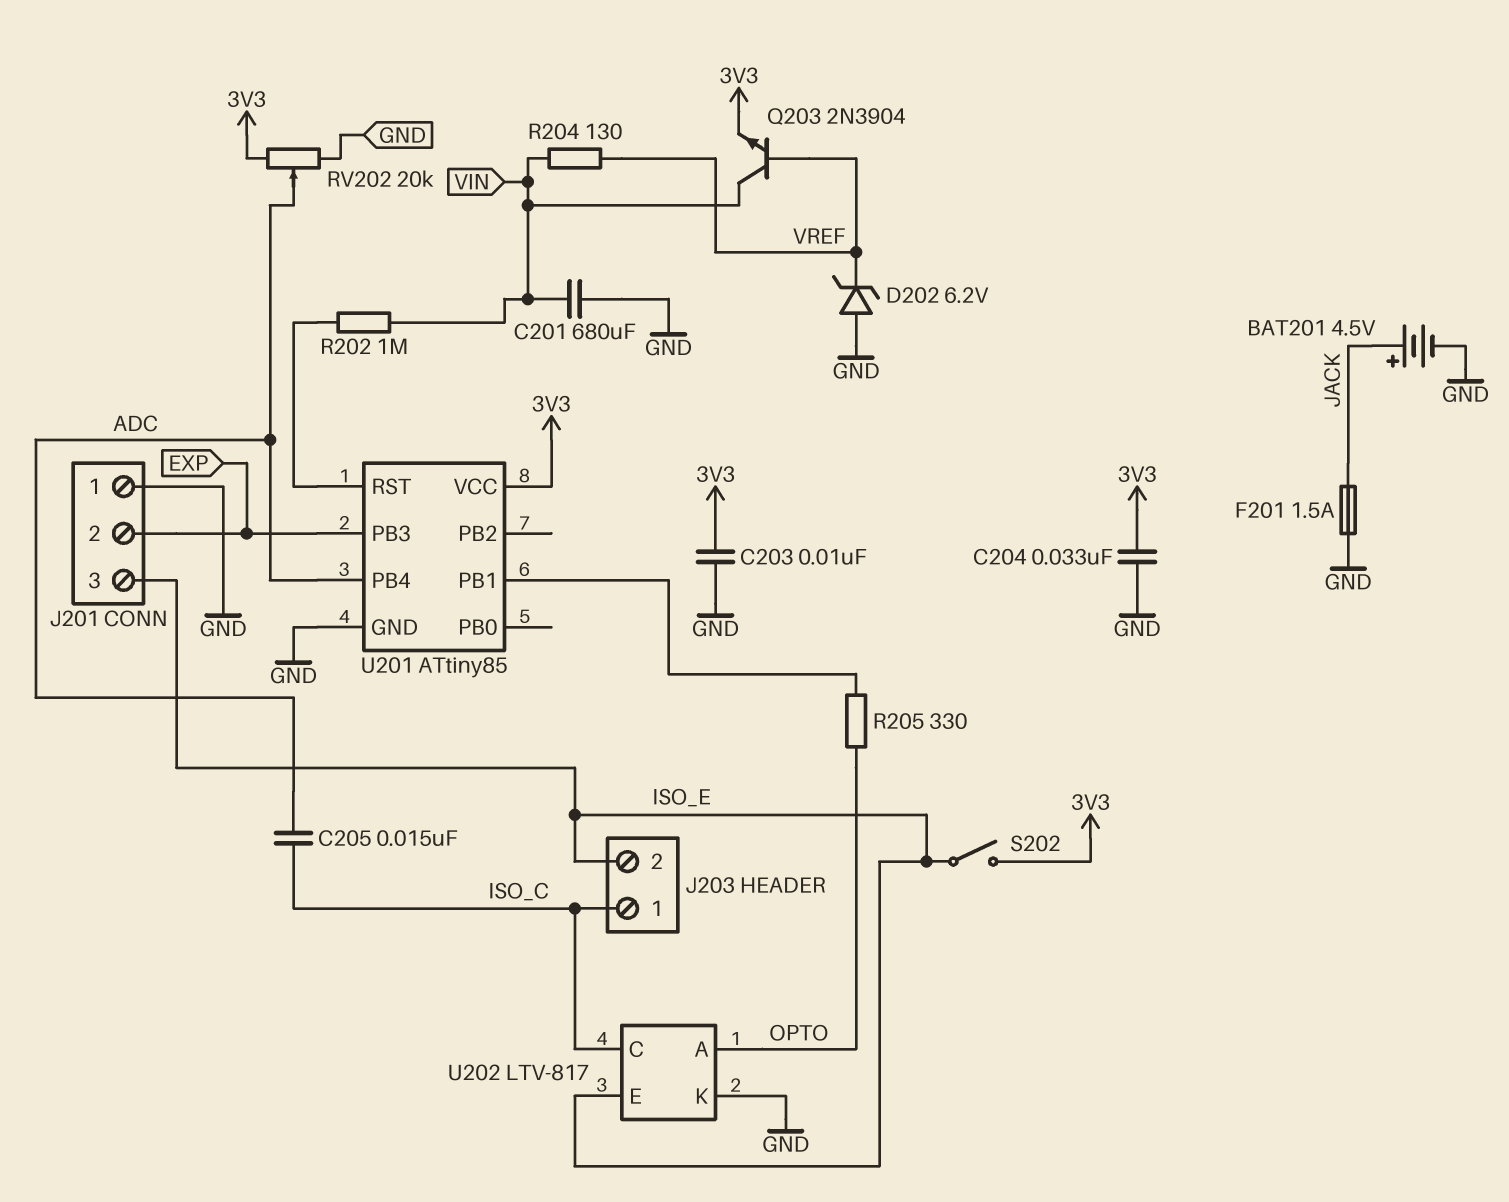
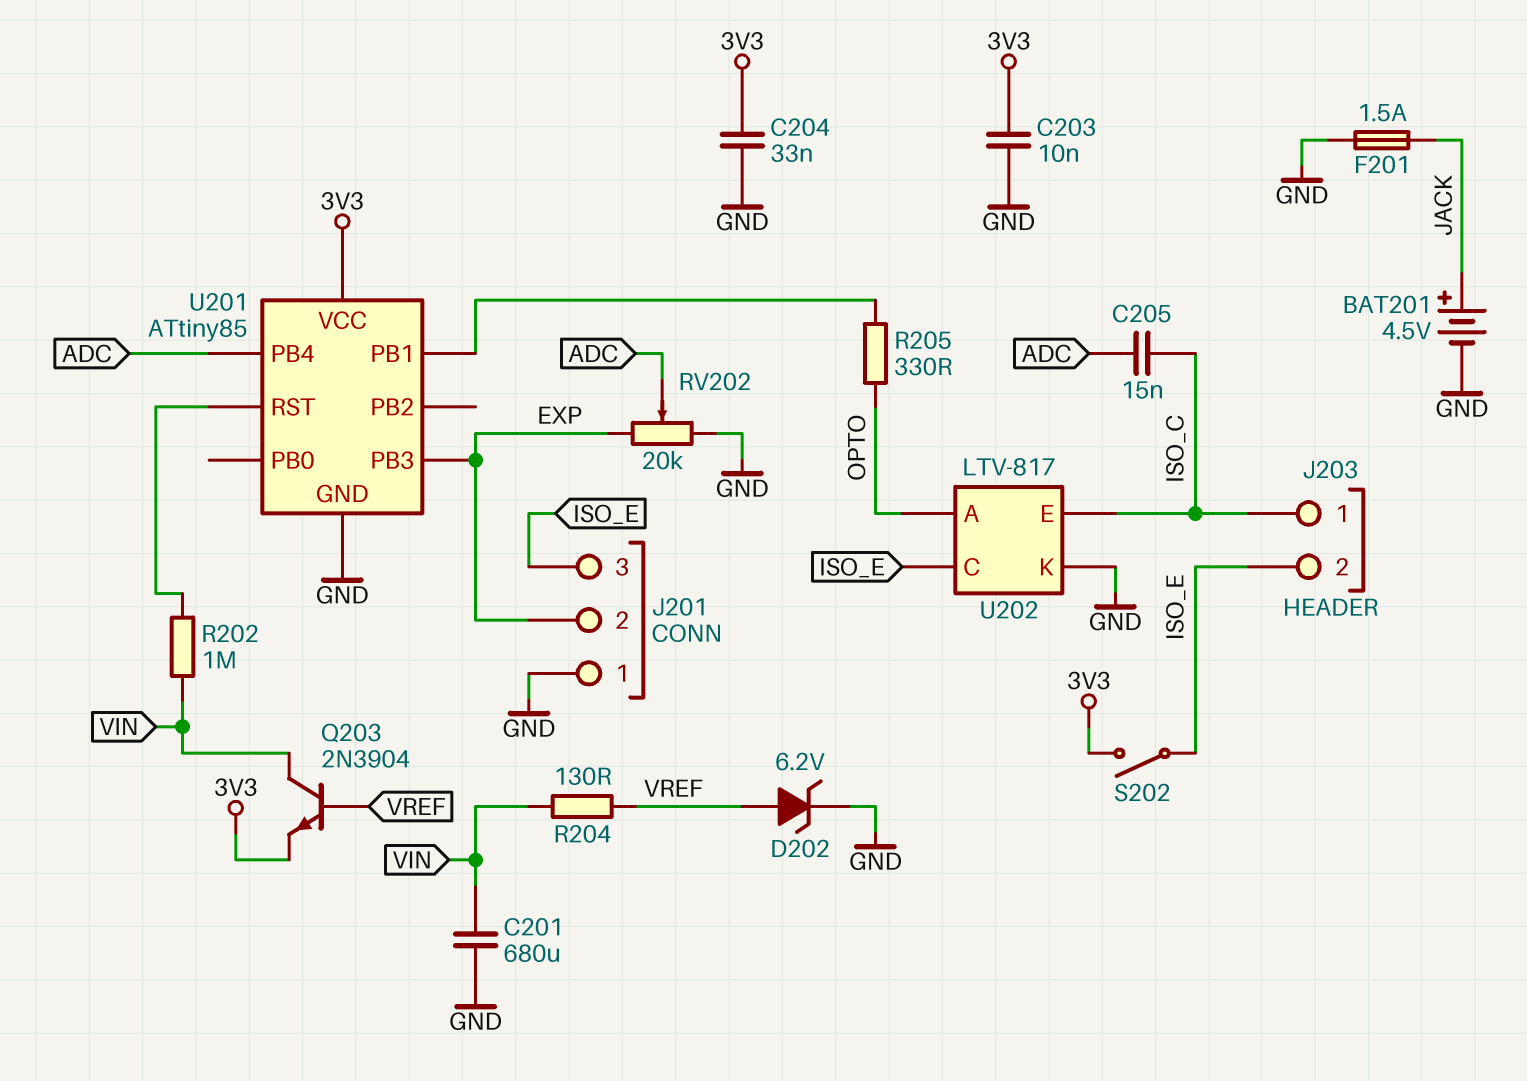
D202: zener 6.2V (A GND, K VREF) -> zener 6.2V (A VREF, K GND)
RV202: 20k (3V3, GND, wiper ADC) -> 20k (EXP, GND, wiper ADC)
U202 pin C: ISO_C -> ISO_E
U202 pin E: ISO_E -> ISO_C

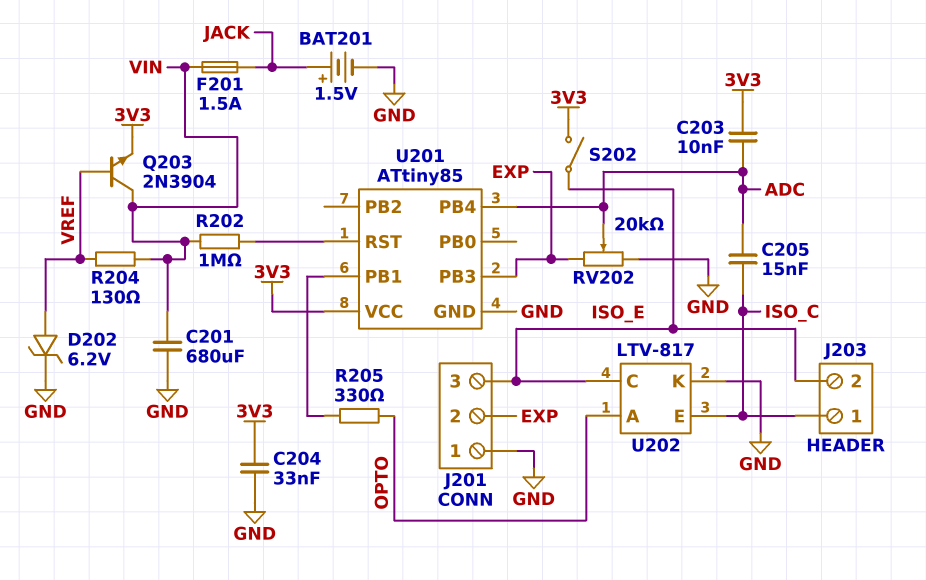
BAT201: 4.5V (plus JACK, minus GND) -> 1.5V (plus JACK, minus GND)
C203: 10nF (3V3, GND) -> 10nF (3V3, ADC)
F201: 1.5A (GND, JACK) -> 1.5A (JACK, VIN)

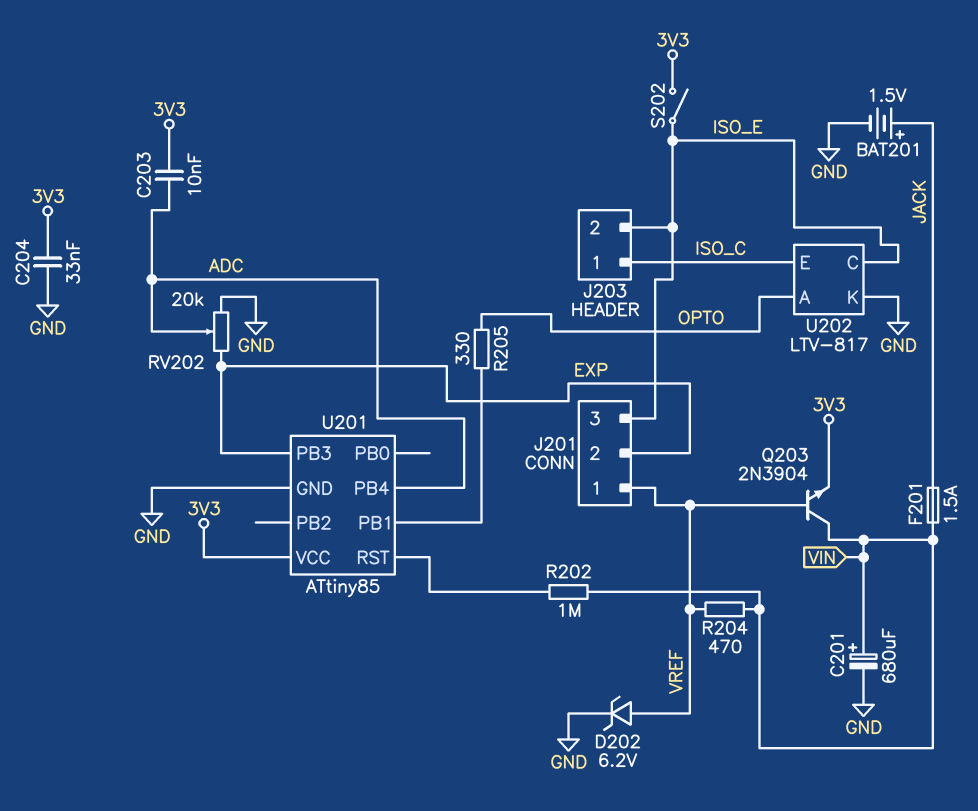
C201: 680uF (GND, VIN) -> 680uF (plus VIN, minus GND)
C205: 15nF (ADC, ISO_C) -> none
J201 pin 1: GND -> VREF
R204: 130 (VIN, VREF) -> 470 (VIN, VREF)

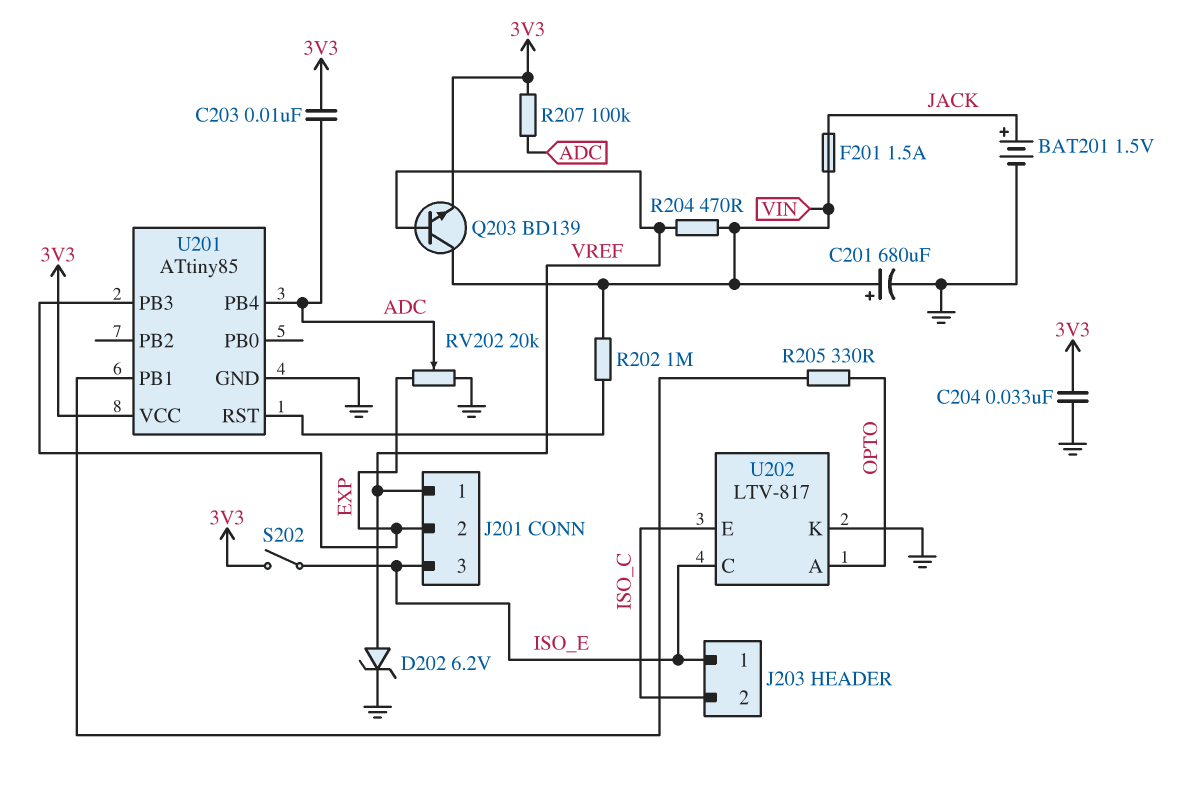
J203 pin 1: ISO_C -> ISO_E
J203 pin 2: ISO_E -> ISO_C
Q203: NPN 2N3904 (B VREF, C VIN, E 3V3) -> NPN BD139 (B VREF, C VIN, E 3V3)
R207: none -> 100k (3V3, ADC)

